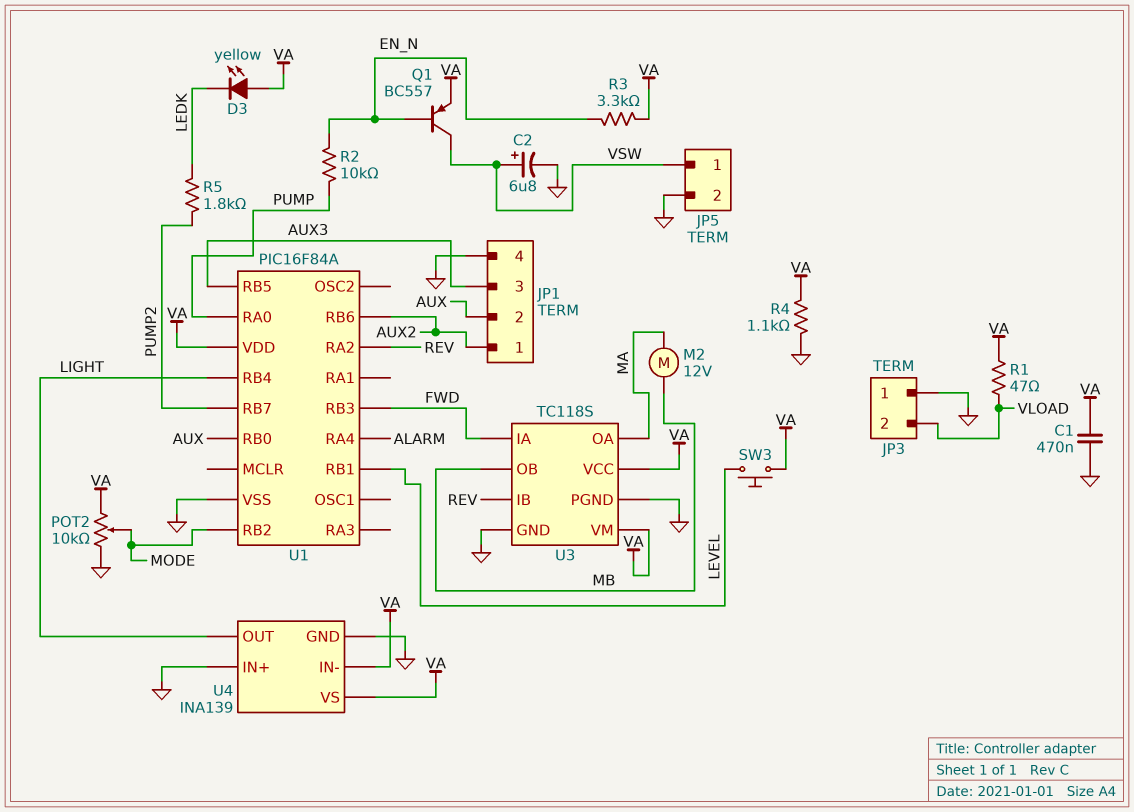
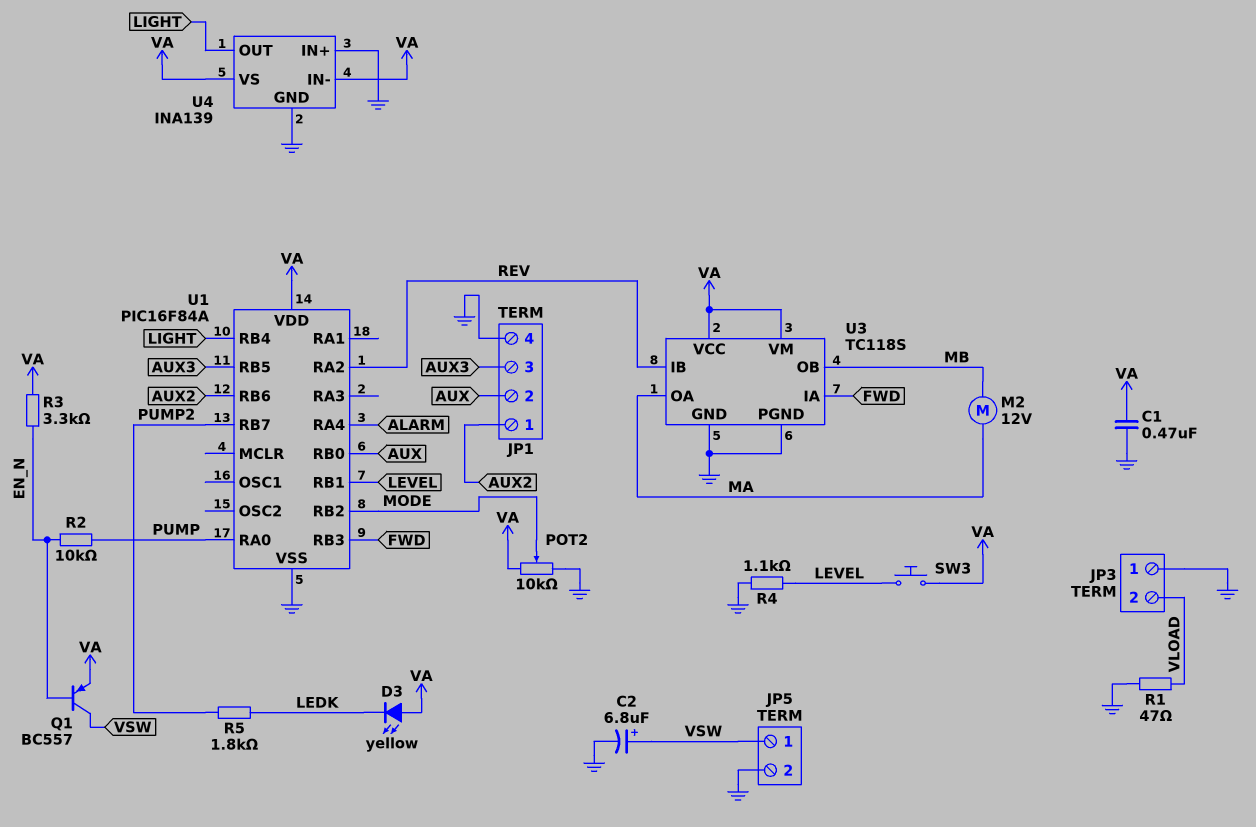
R1: 47 (VA, VLOAD) -> 47 (GND, VLOAD)
R4: 1.1k (GND, VA) -> 1.1k (GND, LEVEL)

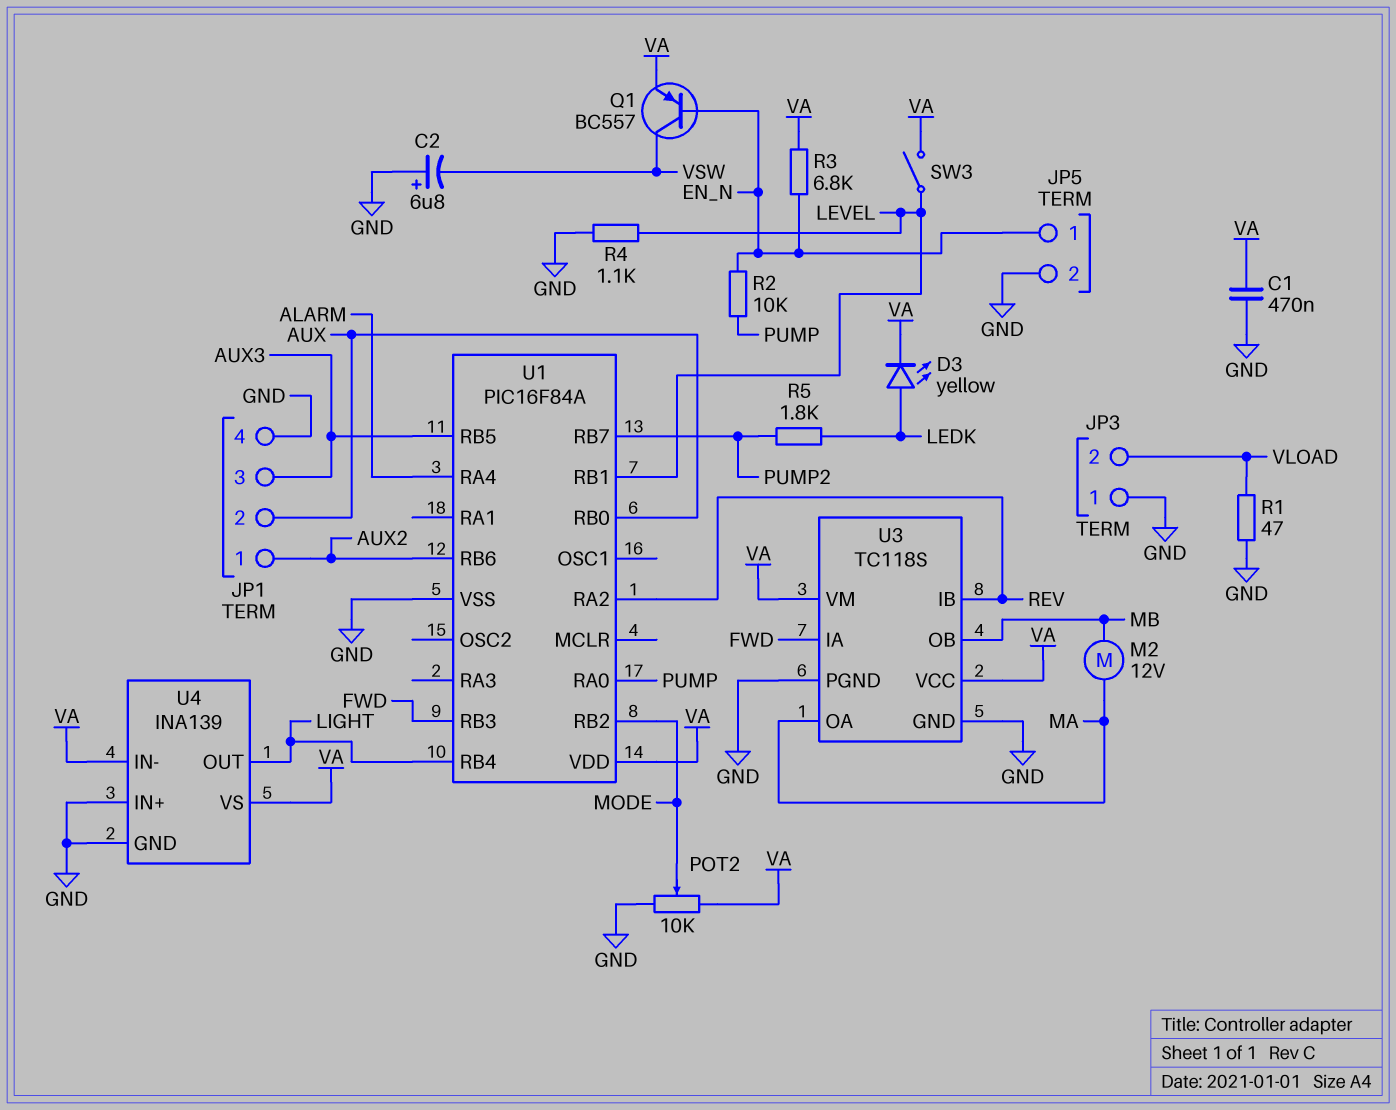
C2: 6.8uF (plus VSW, minus GND) -> 6.8uF (plus GND, minus VSW)
D3: LED yellow (A VA, K LEDK) -> LED yellow (A LEDK, K VA)
JP5 pin 1: VSW -> EN_N
R3: 3.3k (EN_N, VA) -> 6.8k (EN_N, VA)
SW3: button (LEVEL, VA) -> switch (LEVEL, VA)

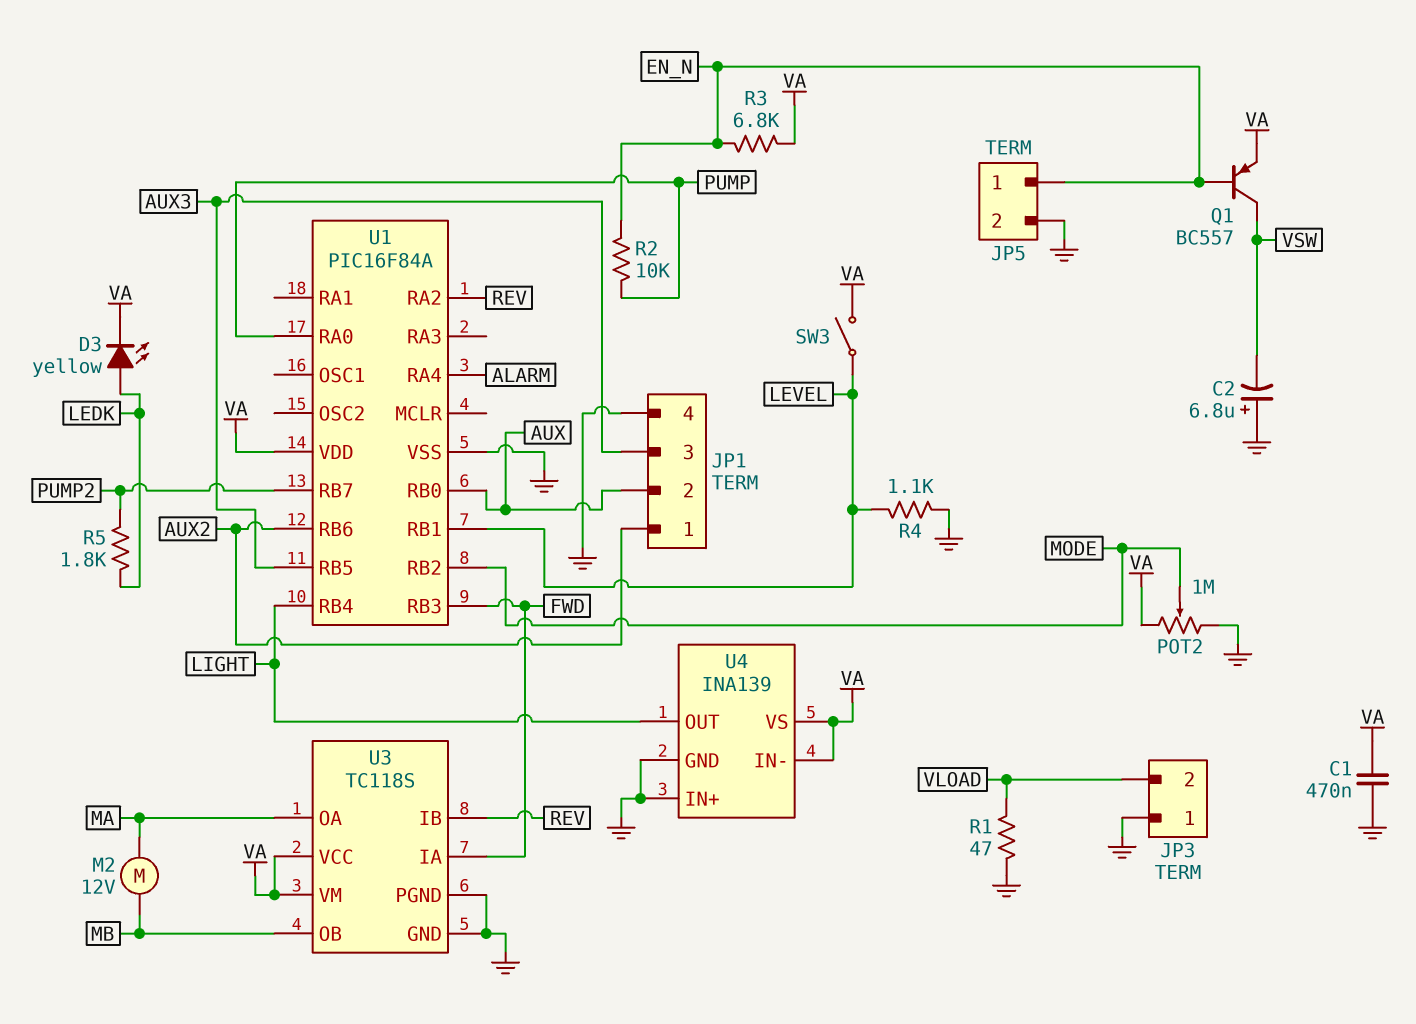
POT2: 10k (GND, VA, wiper MODE) -> 1M (GND, VA, wiper MODE)

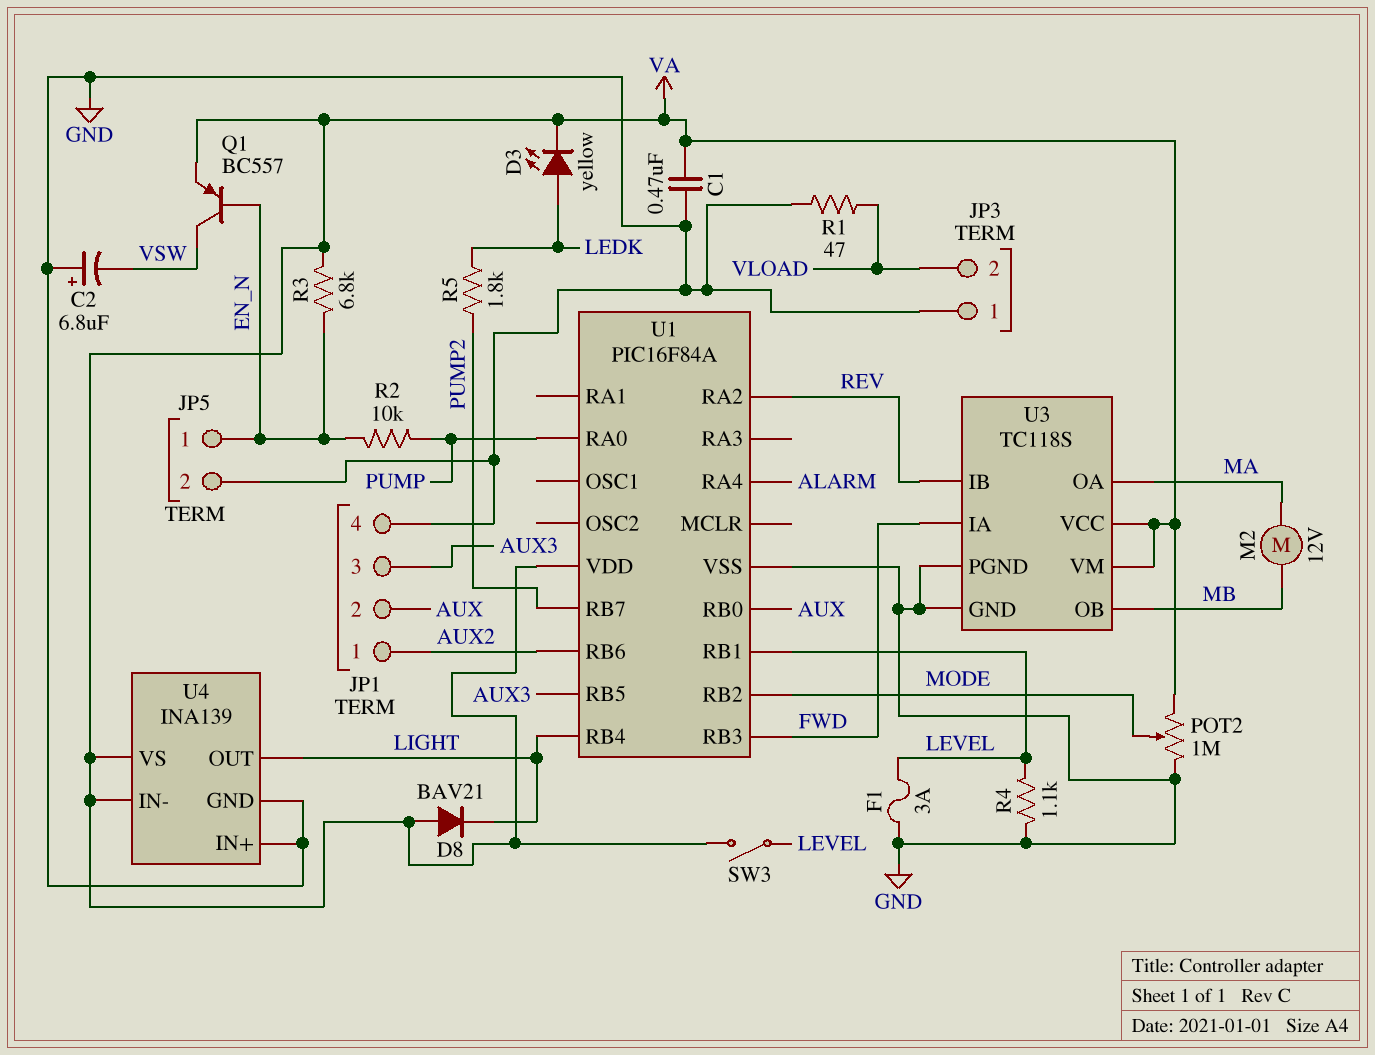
D8: none -> diode BAV21 (A VA, K LIGHT)
F1: none -> 3A (GND, LEVEL)

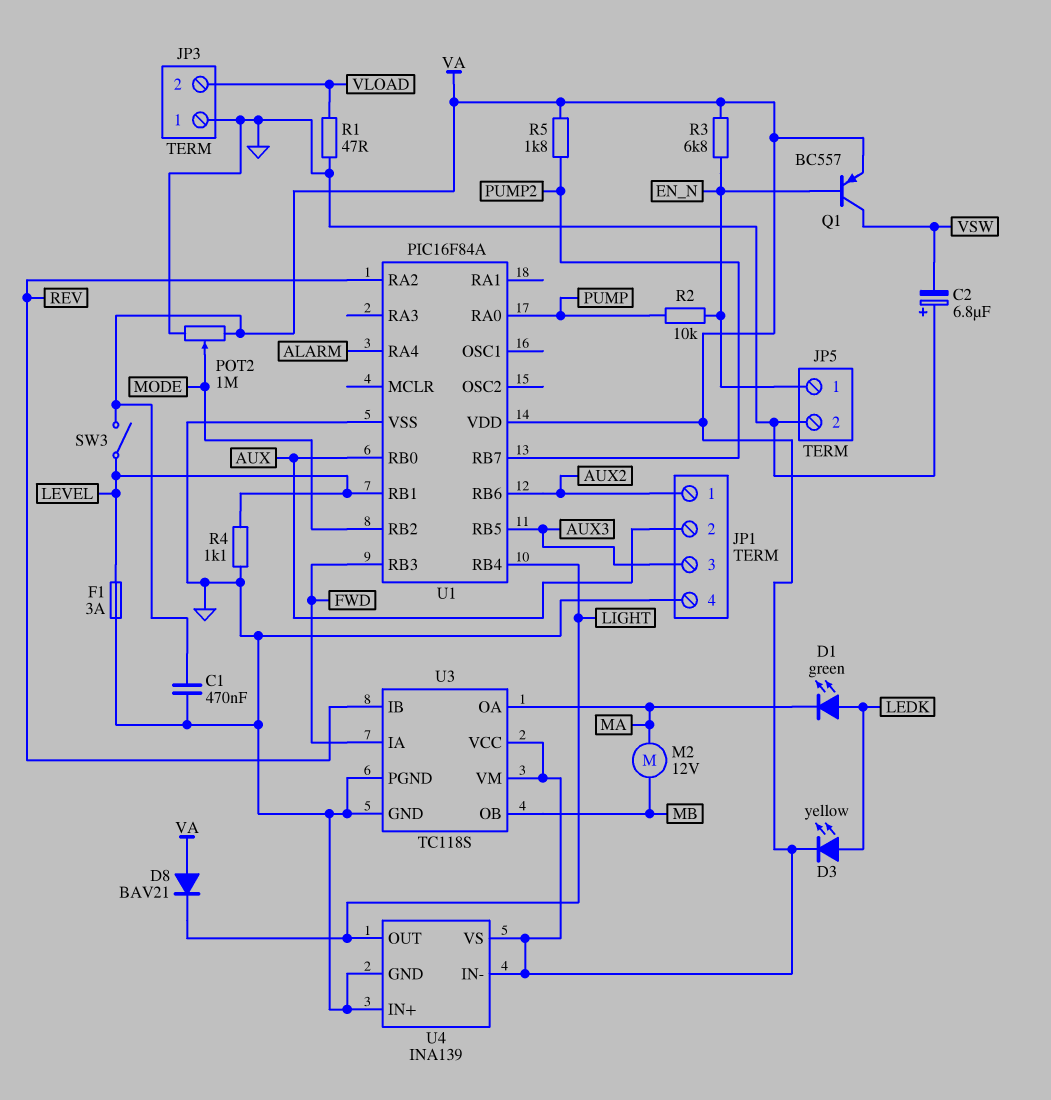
D1: none -> LED green (A LEDK, K MA)
R5: 1.8k (LEDK, PUMP2) -> 1.8k (PUMP2, VA)

